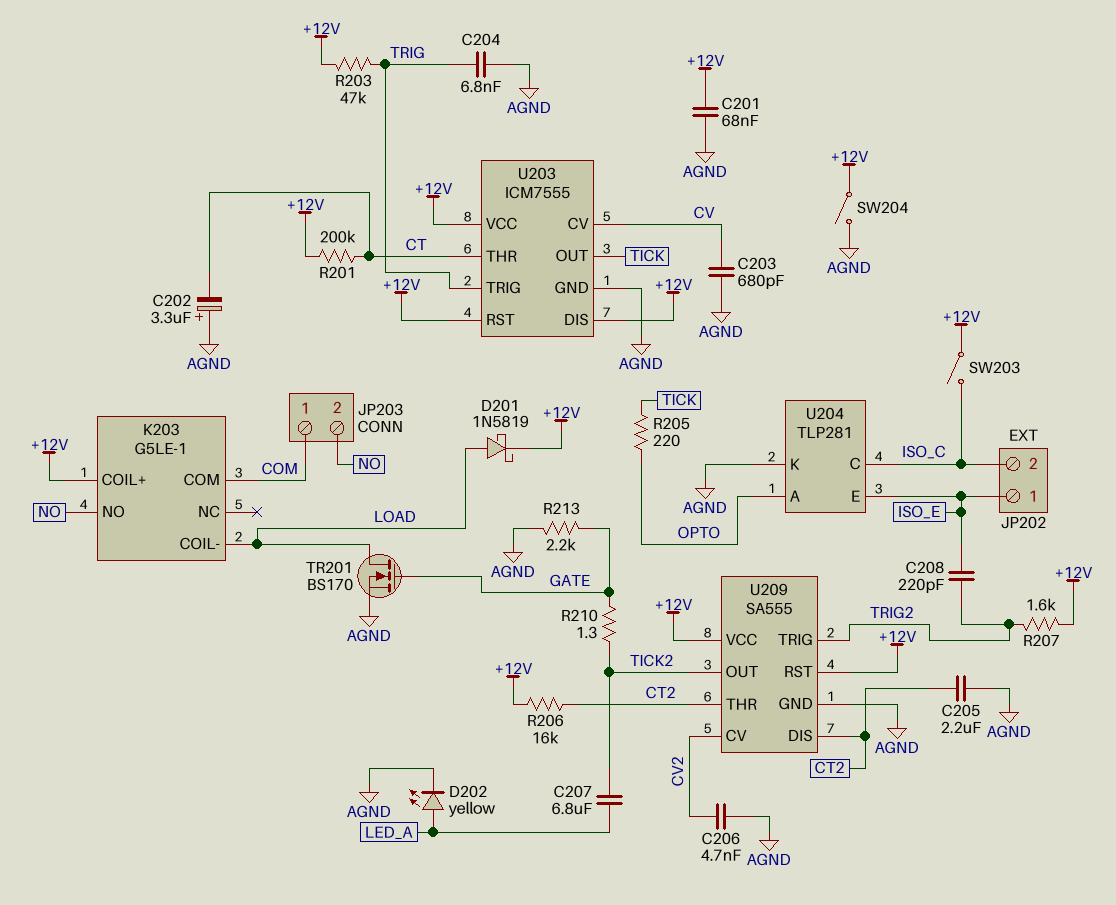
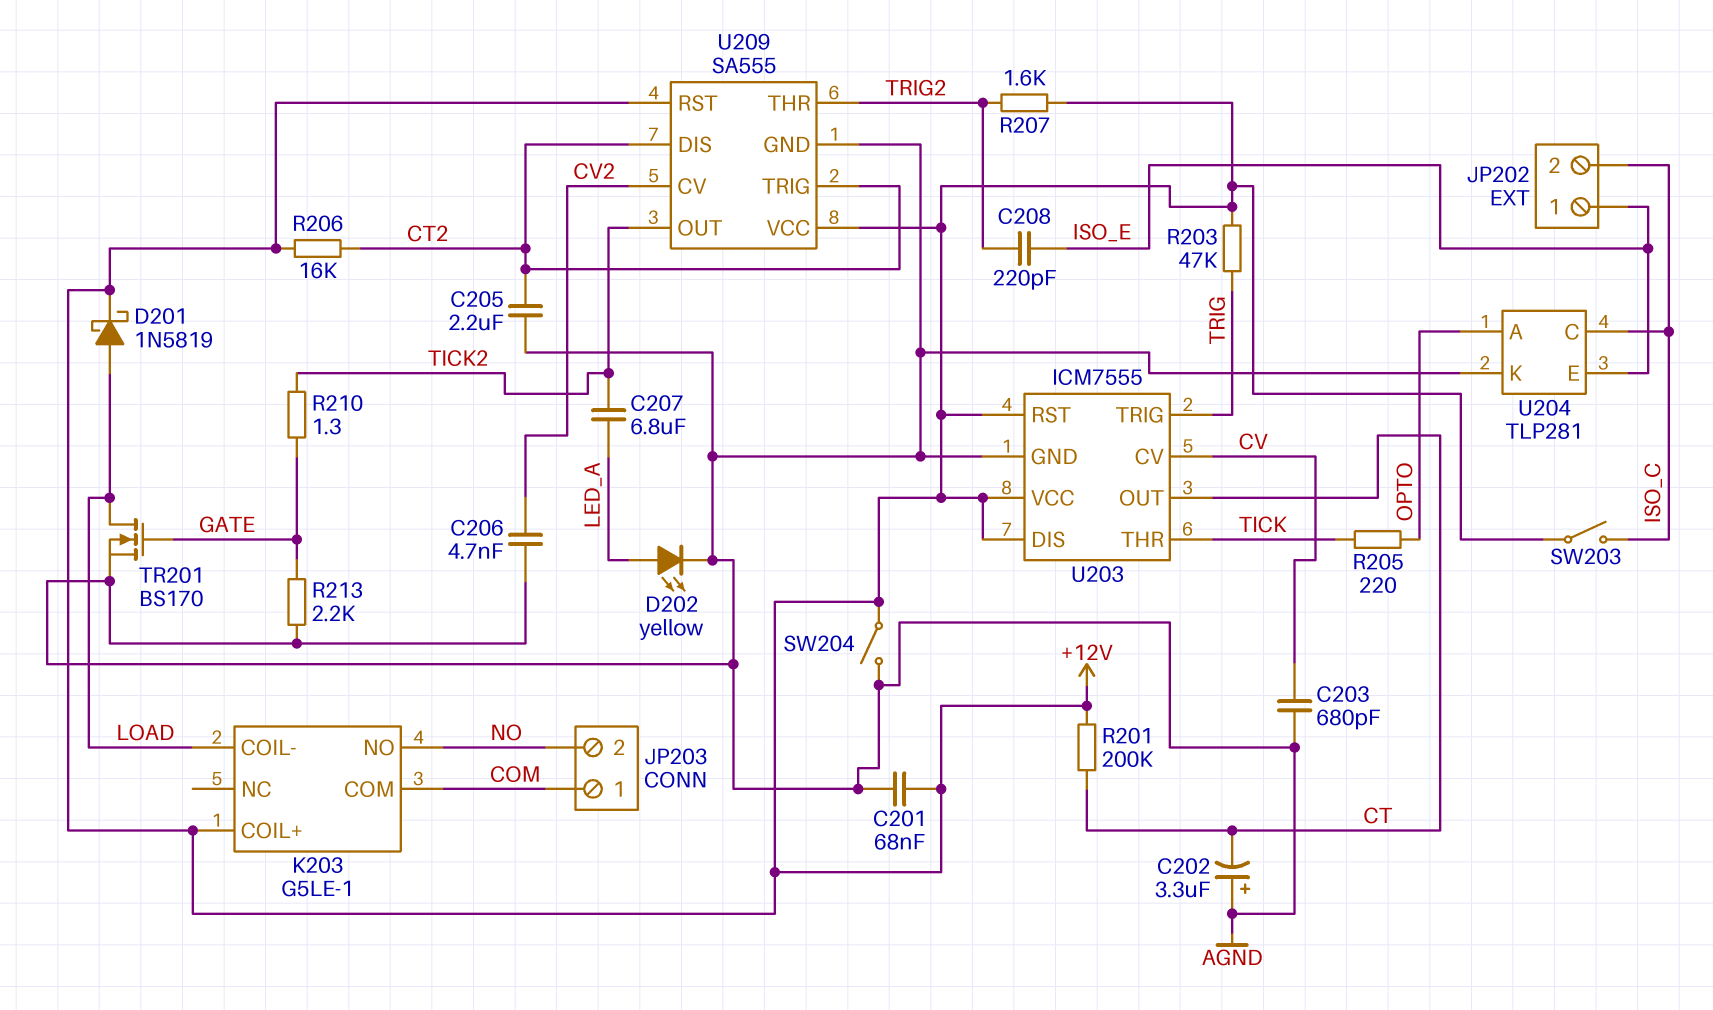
C204: 6.8nF (AGND, TRIG) -> none
U203 pin OUT: TICK -> CT
U203 pin THR: CT -> TICK
U209 pin THR: CT2 -> TRIG2
U209 pin TRIG: TRIG2 -> CT2

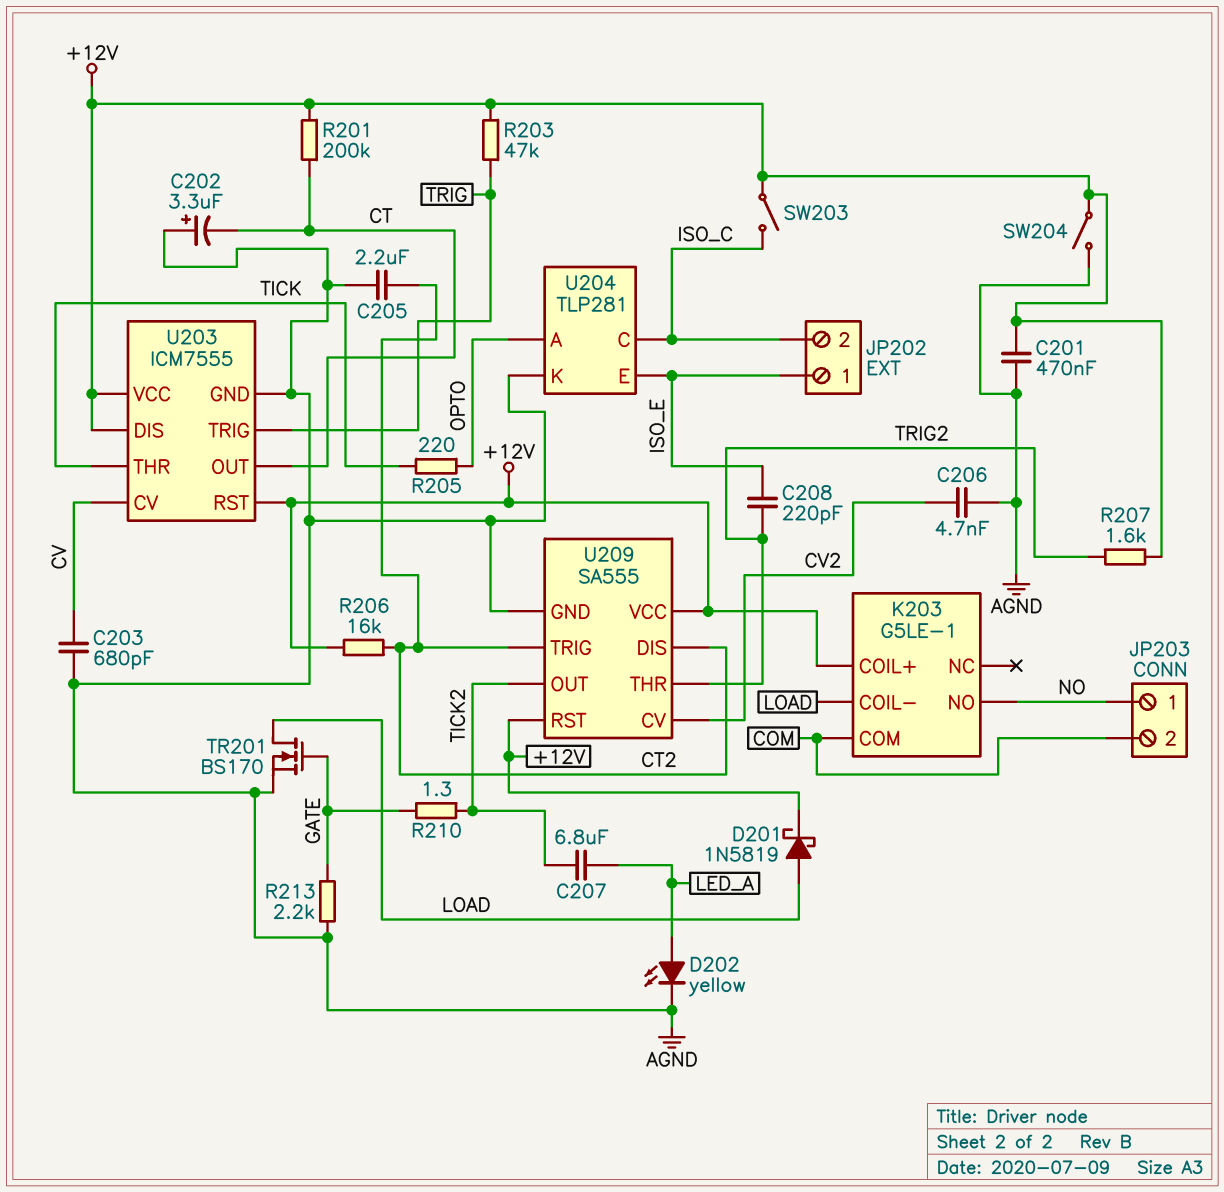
C201: 68nF (+12V, AGND) -> 470nF (+12V, AGND)
JP203 pin 1: COM -> NO
JP203 pin 2: NO -> COM

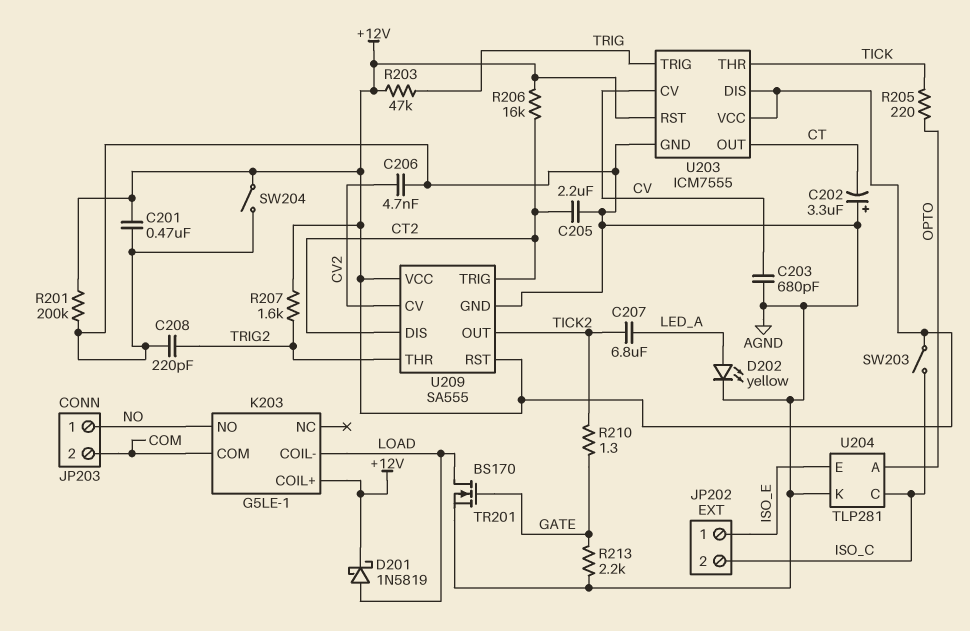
C208: 220pF (ISO_E, TRIG2) -> 220pF (AGND, TRIG2)
R201: 200k (+12V, CT) -> 200k (+12V, AGND)

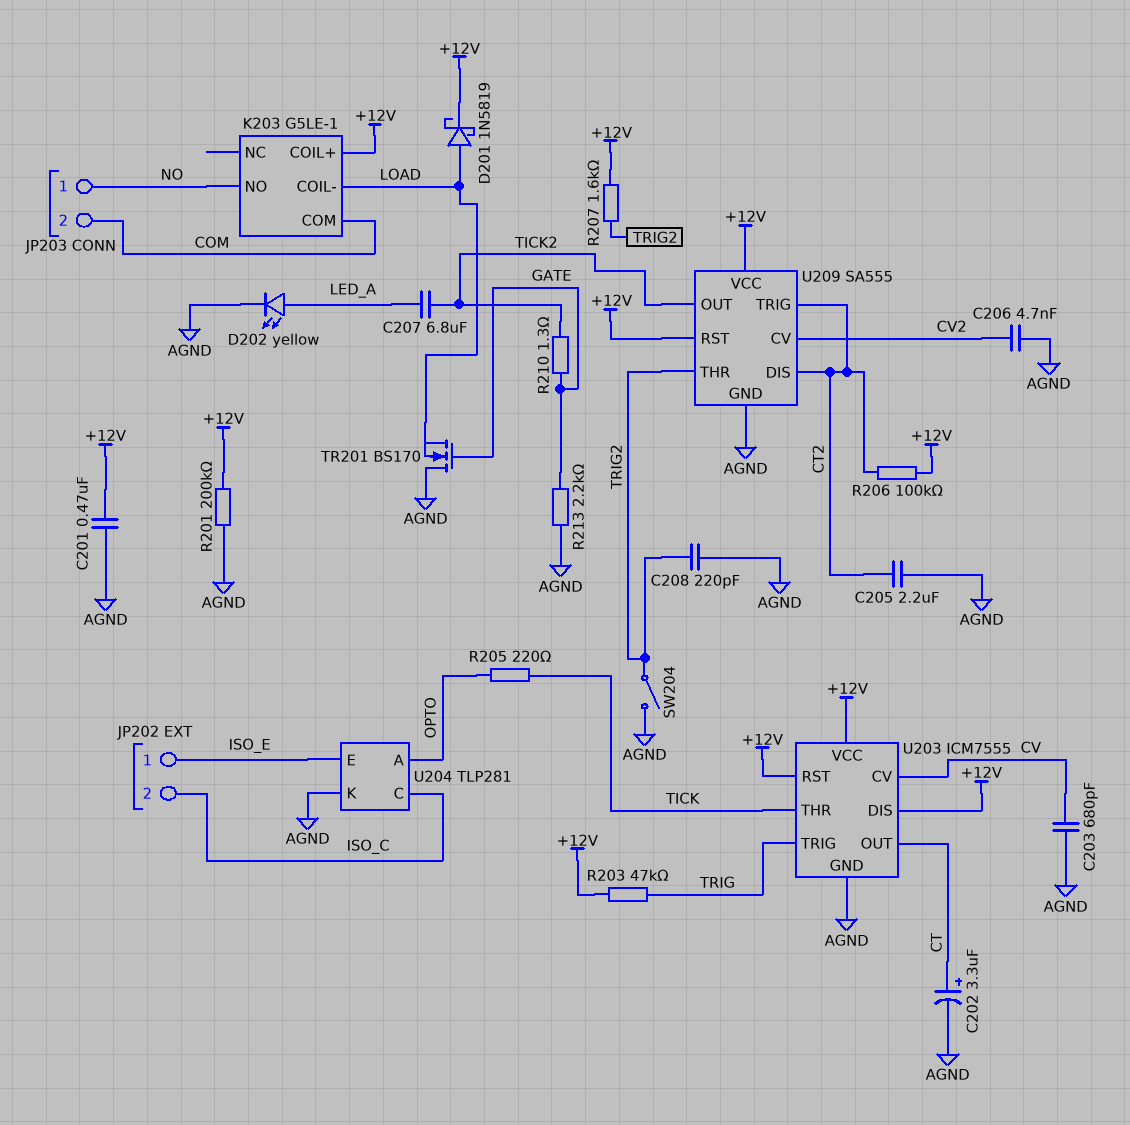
C202: 3.3uF (plus AGND, minus CT) -> 3.3uF (plus CT, minus AGND)
R206: 16k (+12V, CT2) -> 100k (+12V, CT2)
SW203: switch (+12V, ISO_C) -> none
SW204: switch (+12V, AGND) -> switch (AGND, TRIG2)
TR201: NMOS BS170 (G GATE, D LOAD, S AGND) -> NMOS BS170 (G GATE, D AGND, S LOAD)

